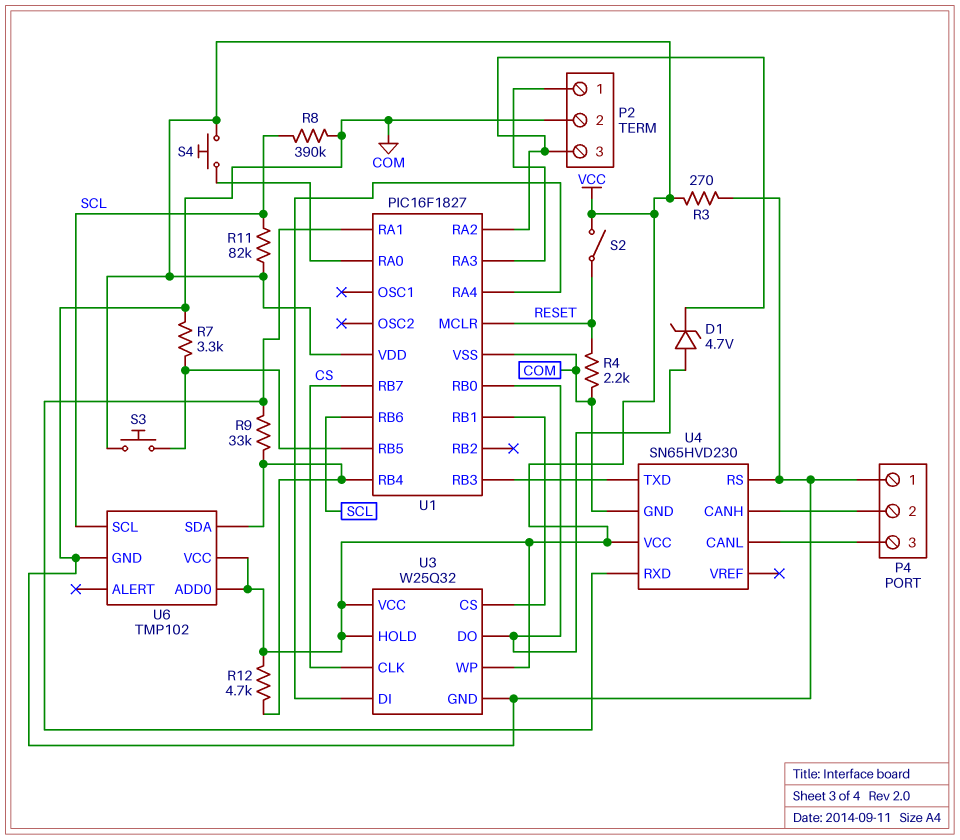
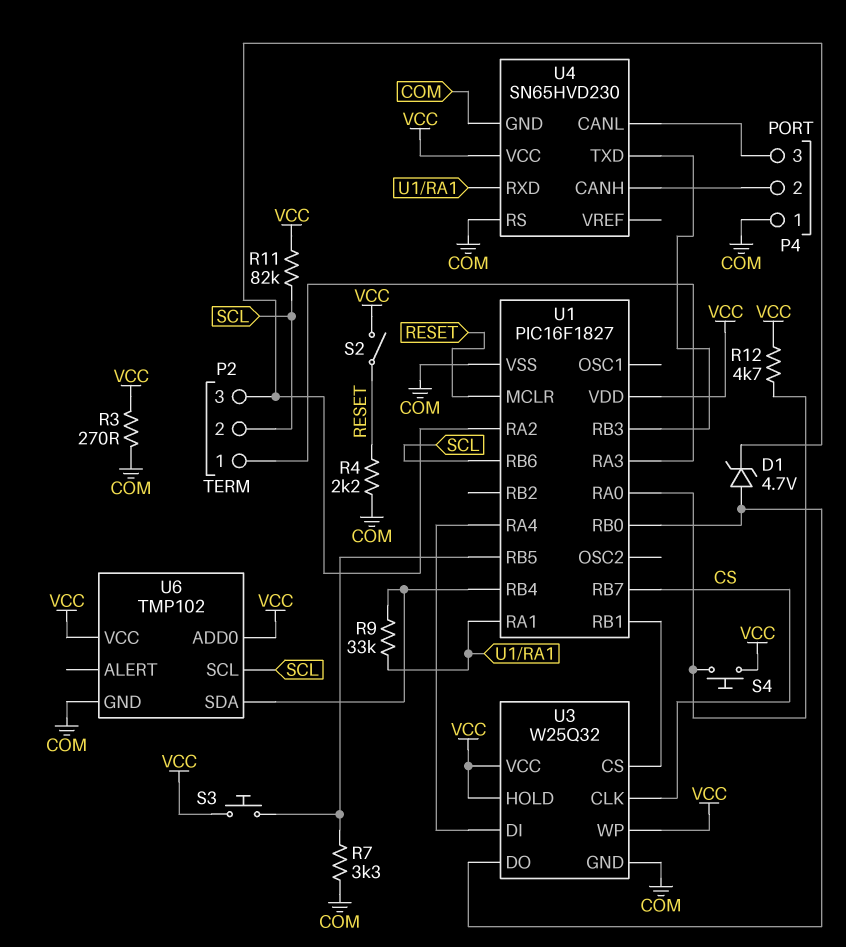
P2 pin 2: COM -> SCL
R8: 390k (COM, SCL) -> none
R12: 4.7k (U1/RB4, VCC) -> 4.7k (U1/RA0, VCC)

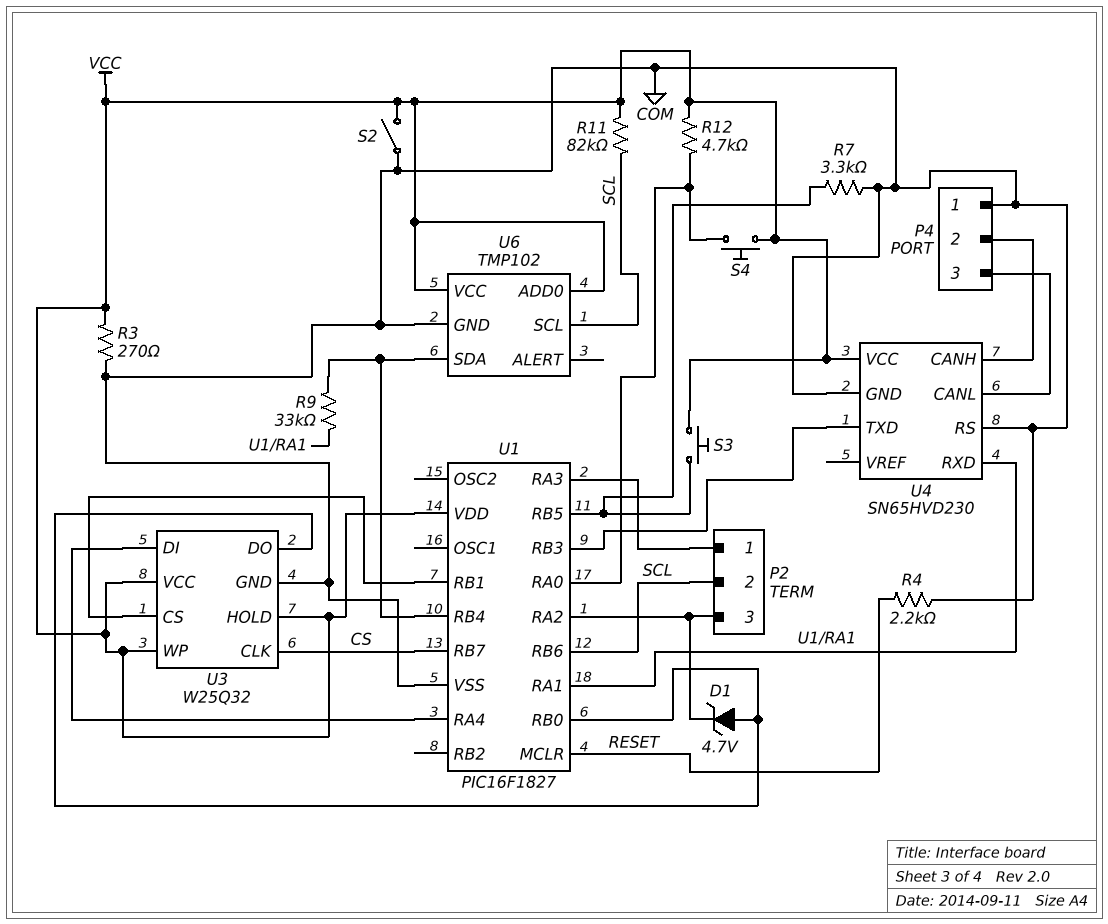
S2: switch (RESET, VCC) -> switch (COM, VCC)

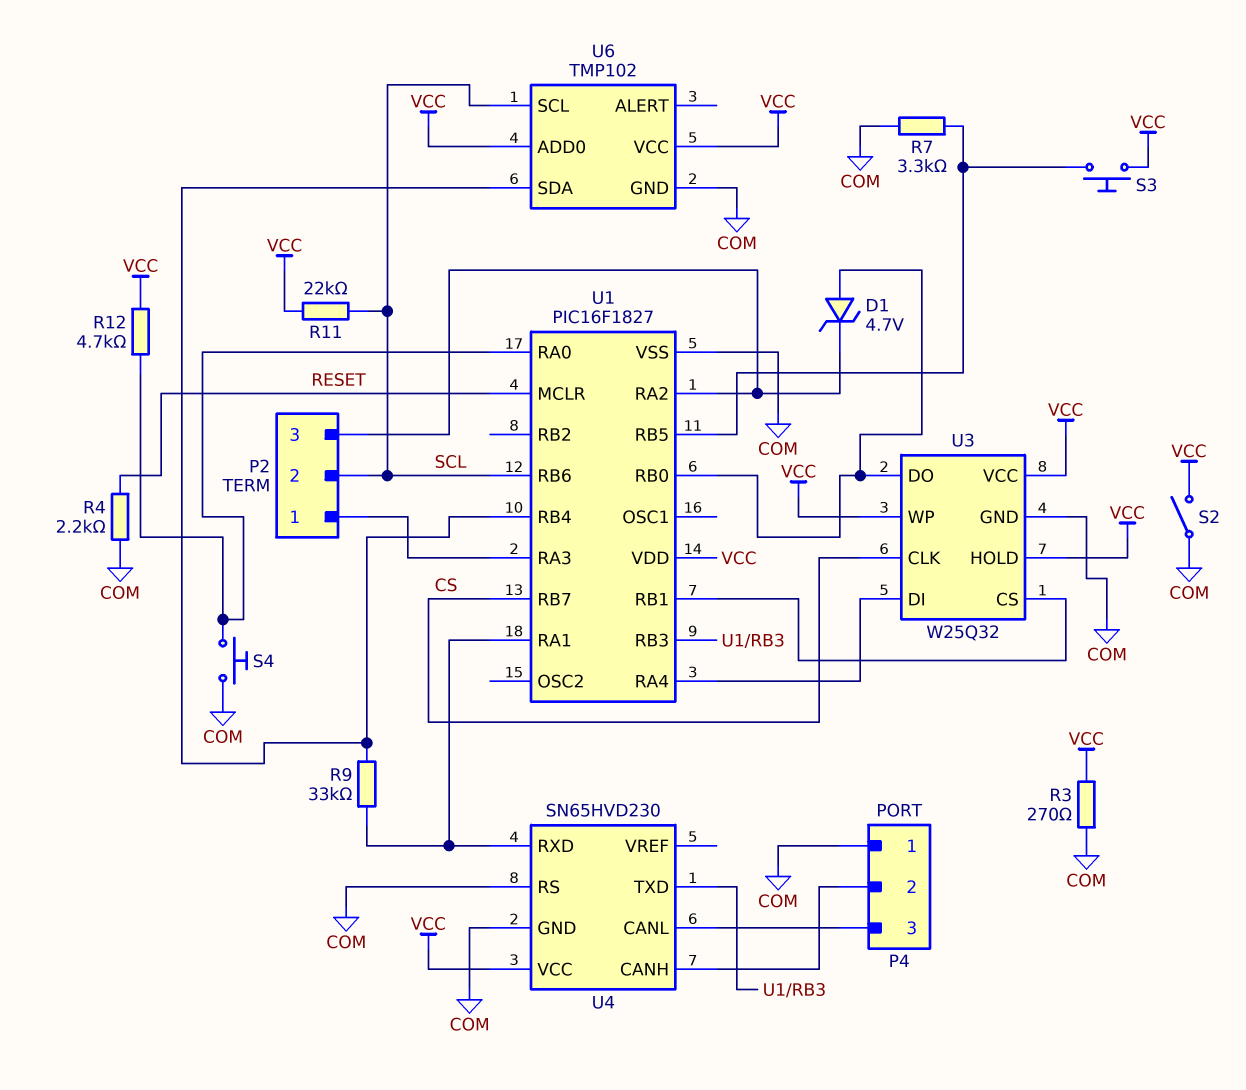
R11: 82k (SCL, VCC) -> 22k (SCL, VCC)
S4: button (U1/RA0, VCC) -> button (COM, U1/RA0)

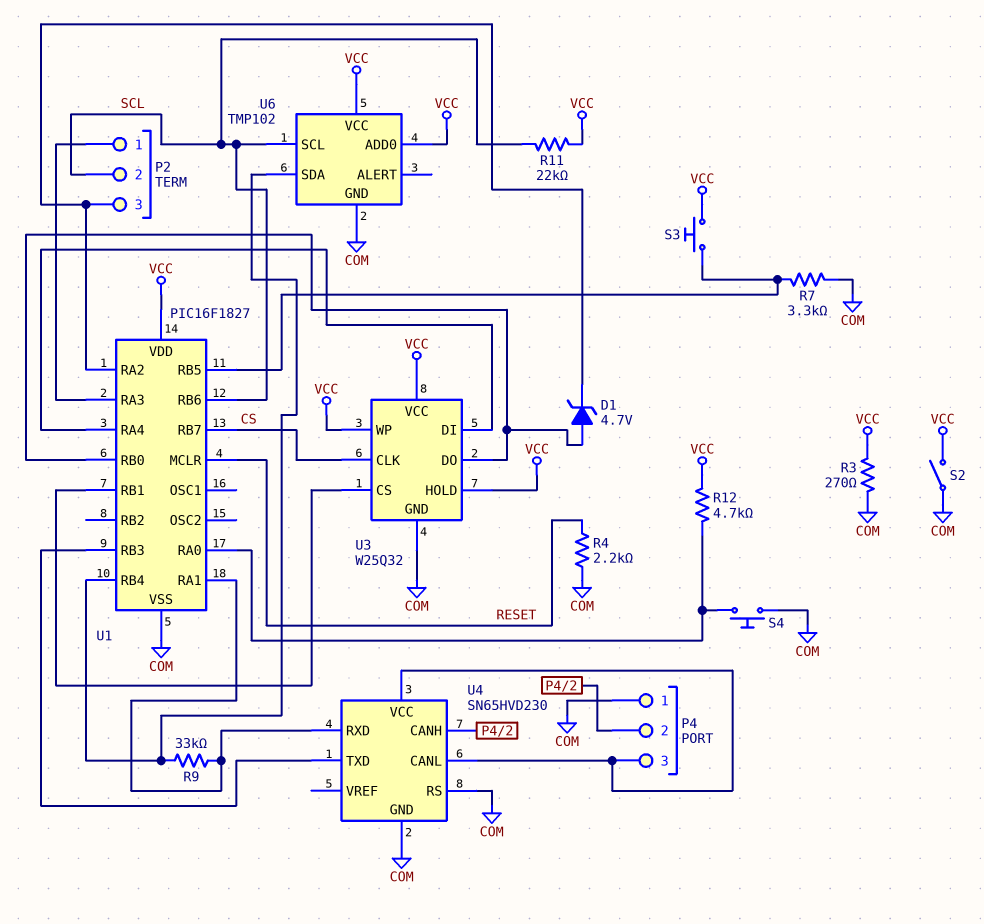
U4 pin VCC: VCC -> P4/3

